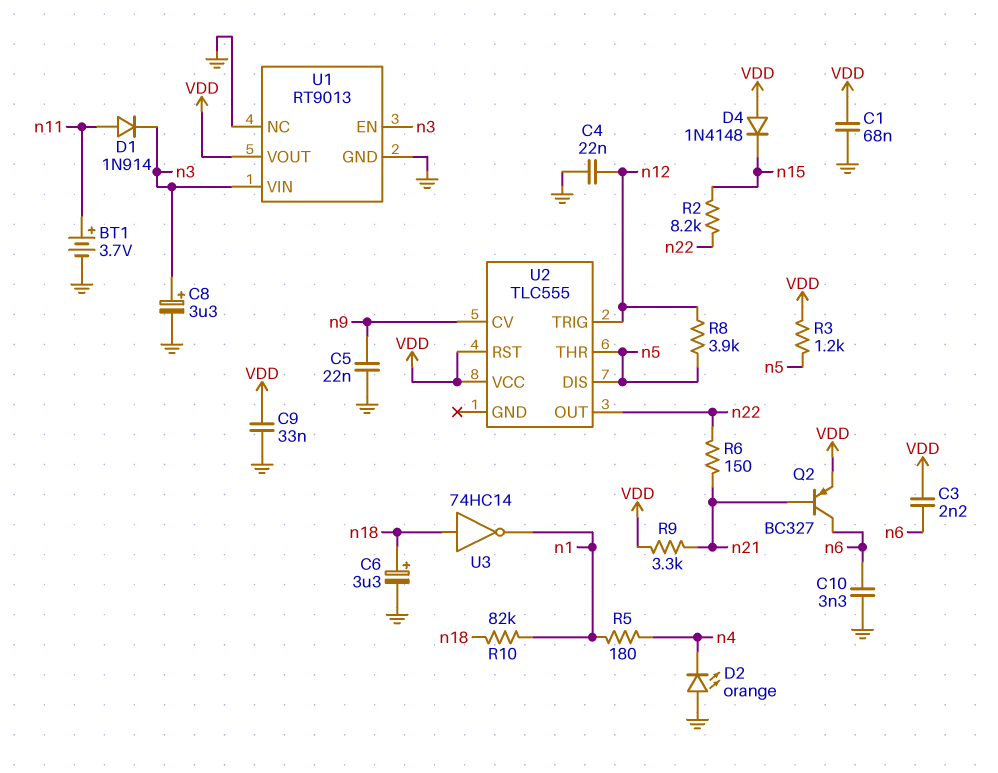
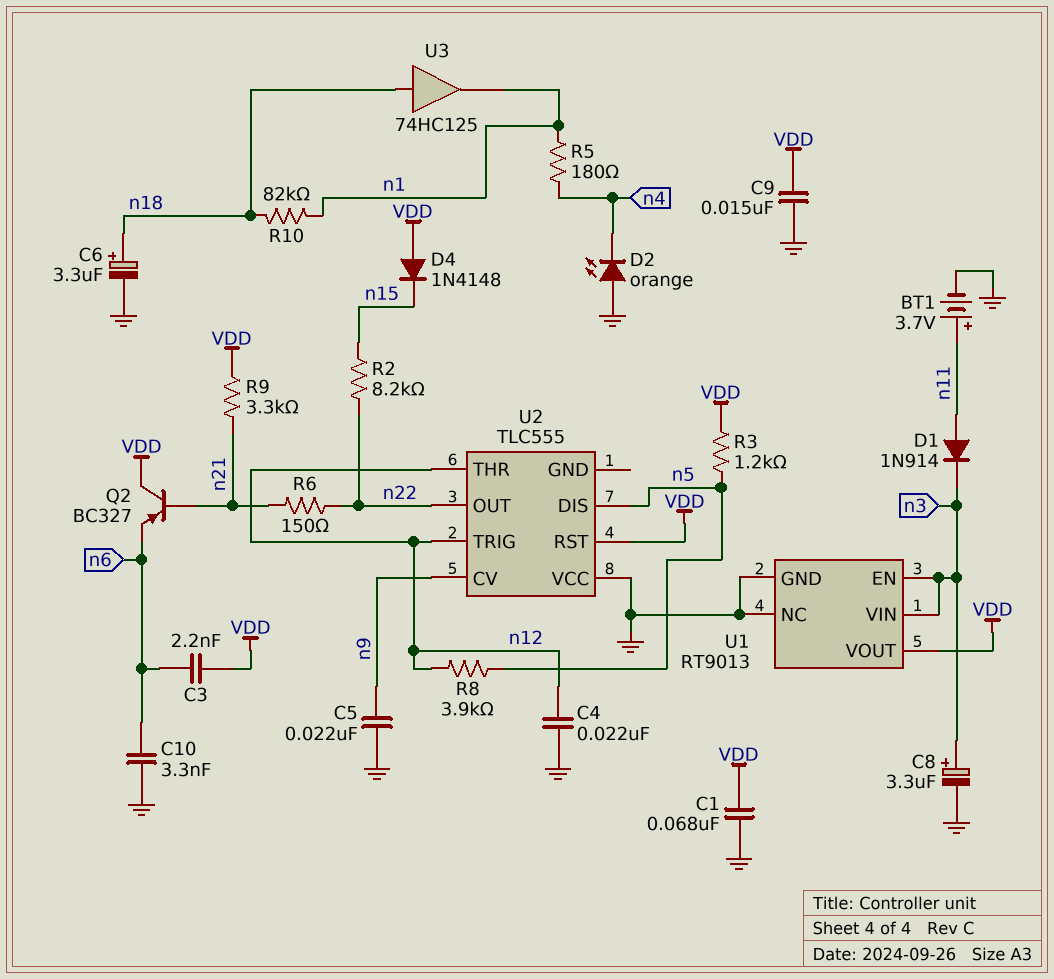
C9: 33nF (GND, VDD) -> 15nF (GND, VDD)
Q2: PNP BC327 (B n21, C n6, E VDD) -> PNP BC327 (B n21, C VDD, E n6)
U2 pin THR: n5 -> n12
U2 pin VCC: VDD -> GND
U3: NOT 74HC14 (in n18, out n1) -> buffer 74HC125 (in n18, out n1)

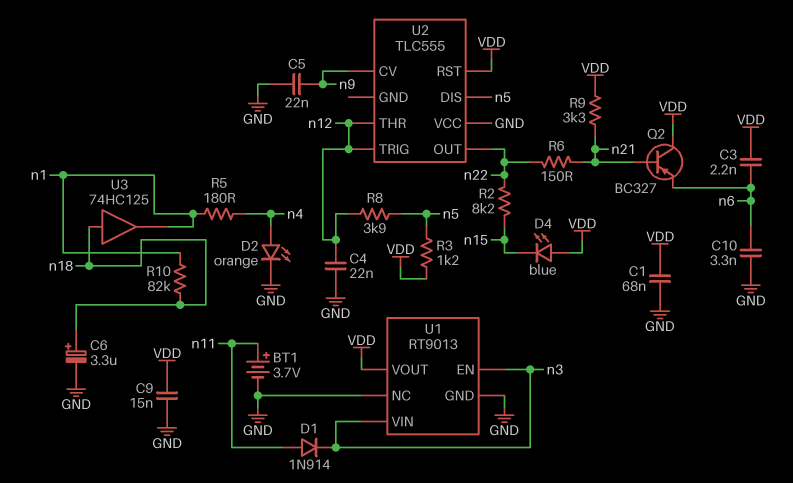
C8: 3.3uF (plus n3, minus GND) -> none
D2: LED orange (A GND, K n4) -> LED orange (A n4, K GND)
D4: diode 1N4148 (A VDD, K n15) -> LED blue (A VDD, K n15)

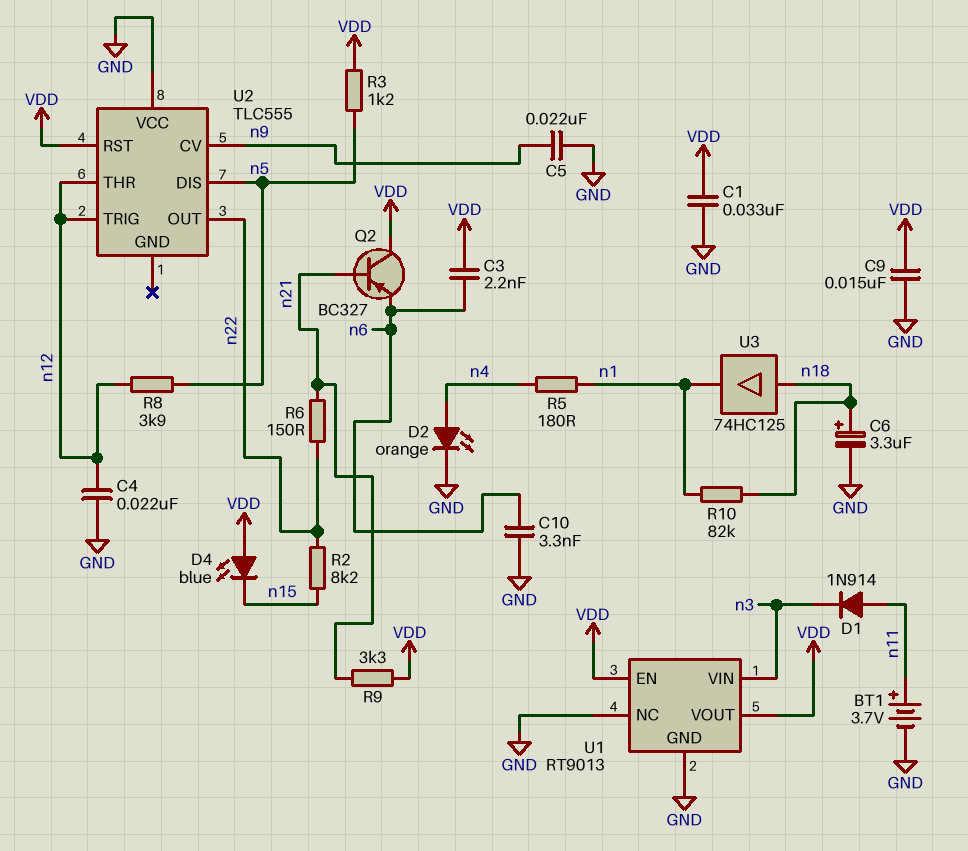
C1: 68nF (GND, VDD) -> 33nF (GND, VDD)
U1 pin EN: n3 -> VDD

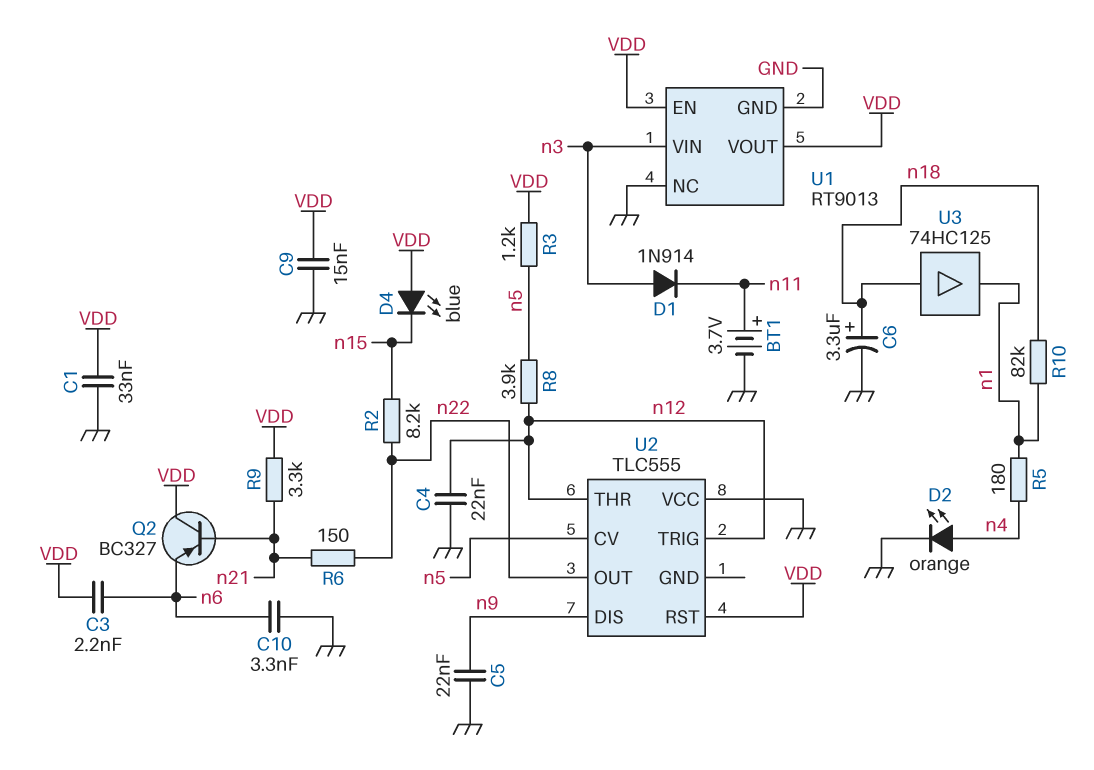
D1: diode 1N914 (A n11, K n3) -> diode 1N914 (A n3, K n11)
U2 pin CV: n9 -> n5
U2 pin DIS: n5 -> n9

